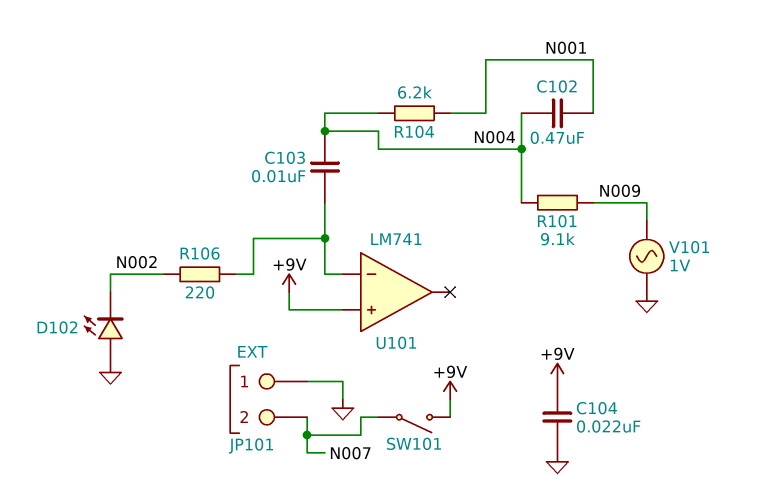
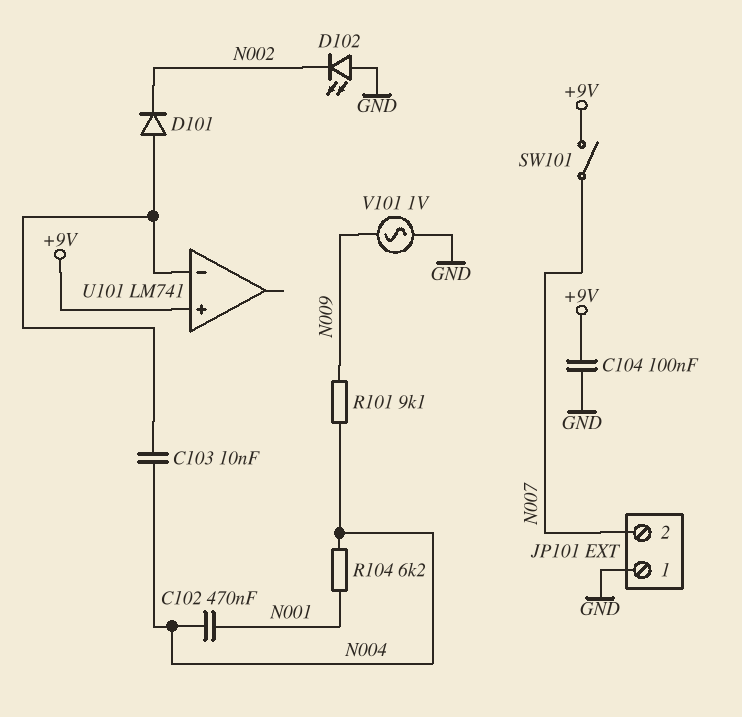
C104: 22nF (+9V, GND) -> 100nF (+9V, GND)
D101: none -> diode (A U101/in-, K N002)
R106: 220 (N002, U101/in-) -> none

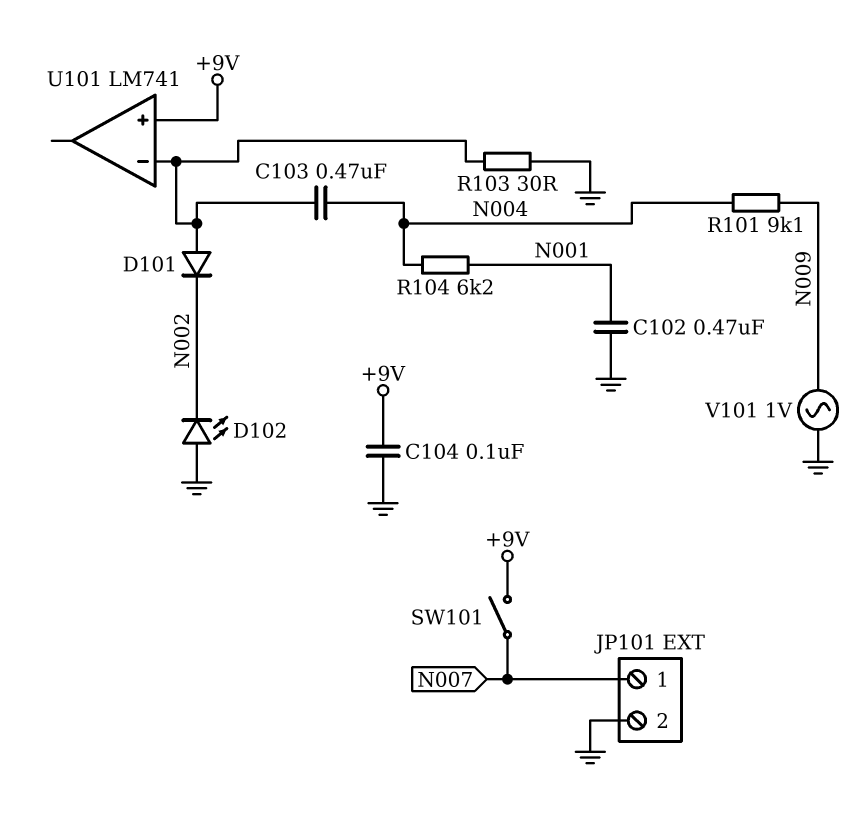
C102: 470nF (N001, N004) -> 470nF (GND, N001)
C103: 10nF (N004, U101/in-) -> 470nF (N004, U101/in-)
JP101 pin 1: GND -> N007
JP101 pin 2: N007 -> GND
R103: none -> 30 (GND, U101/in-)

